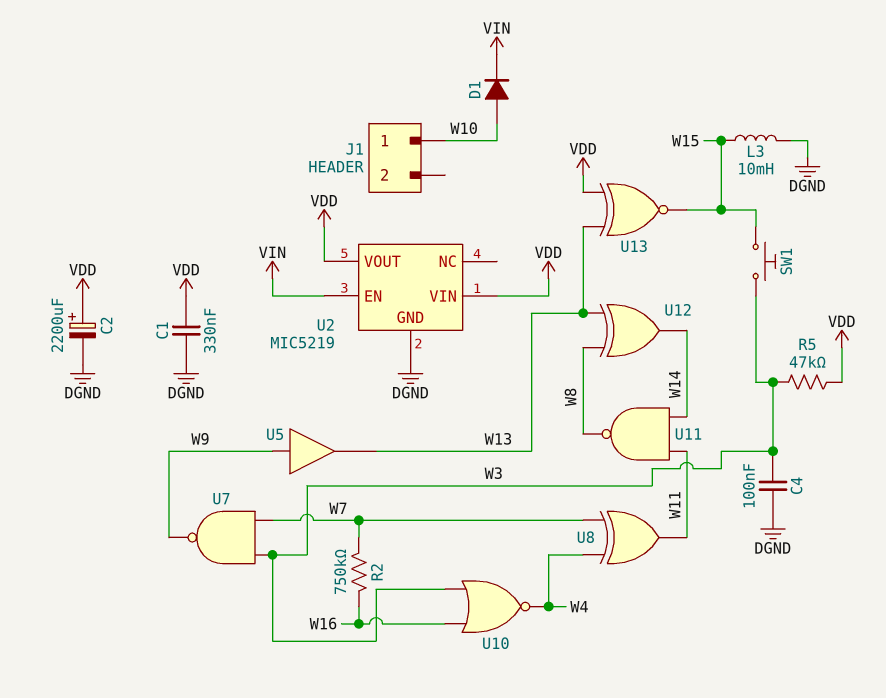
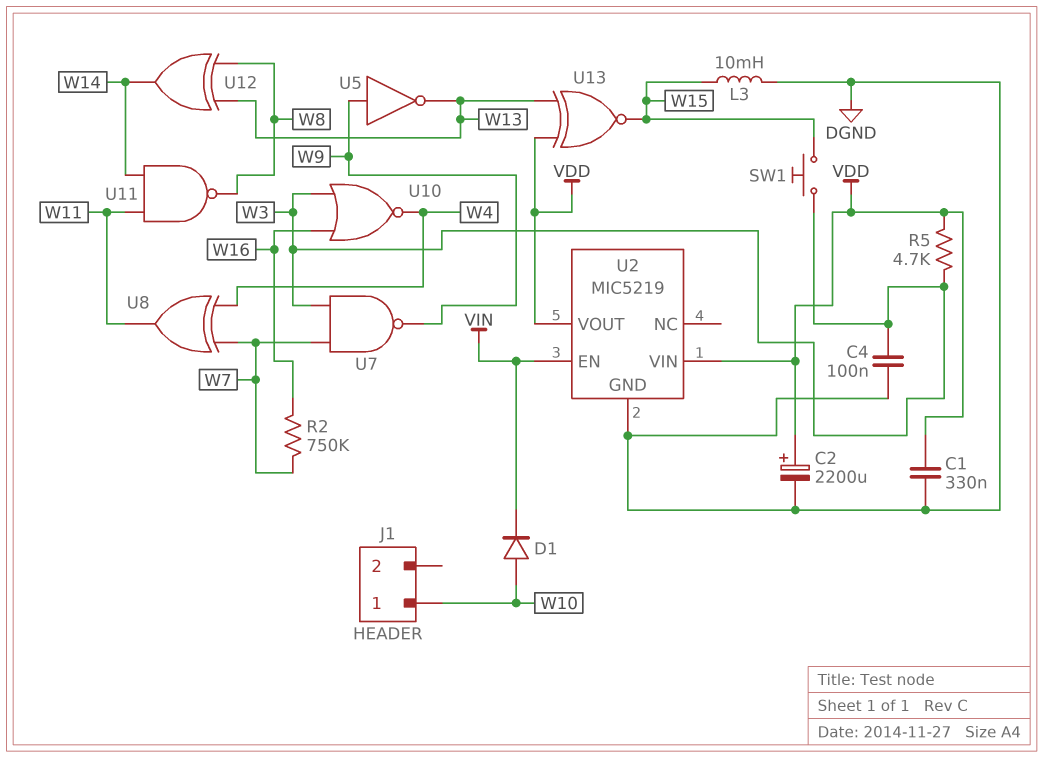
R5: 47k (VDD, W3) -> 4.7k (VDD, W3)
U5: buffer (in W9, out W13) -> NOT (in W9, out W13)

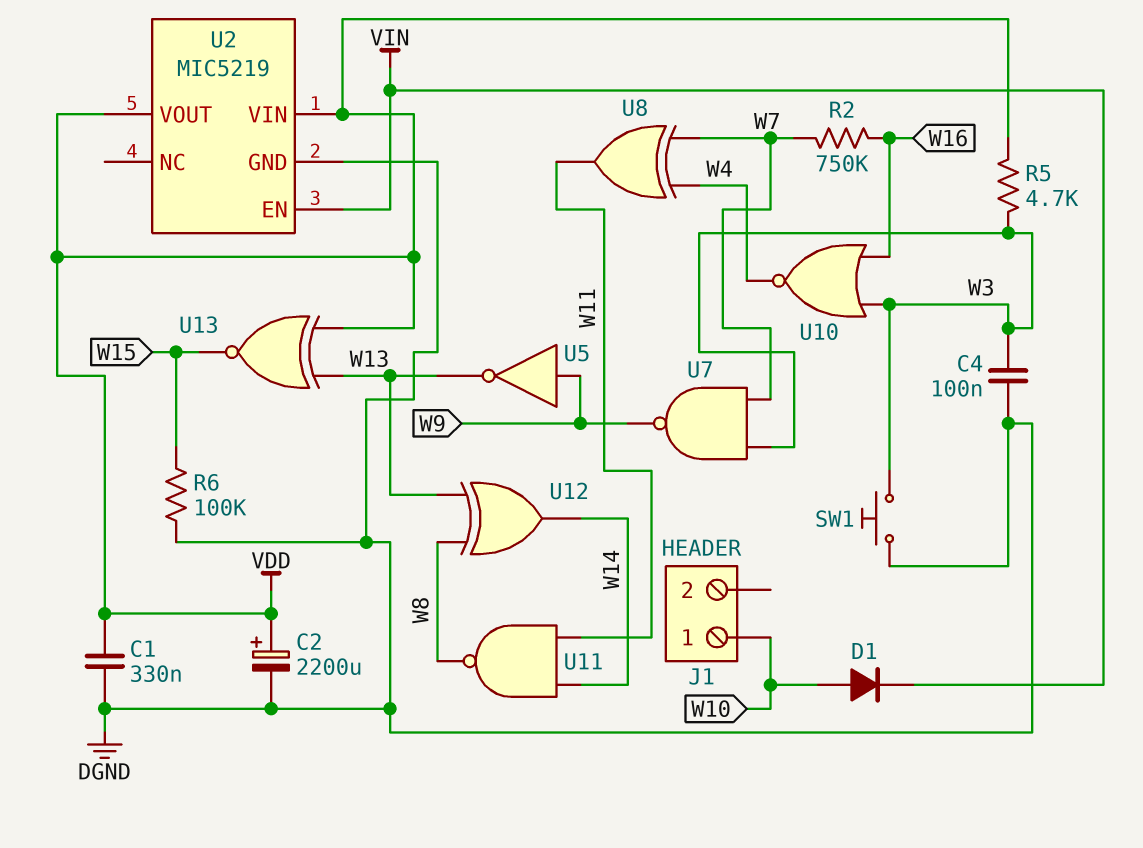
L3: 10mH (DGND, W15) -> none
R6: none -> 100k (DGND, W15)
SW1: button (W3, W15) -> button (DGND, W3)

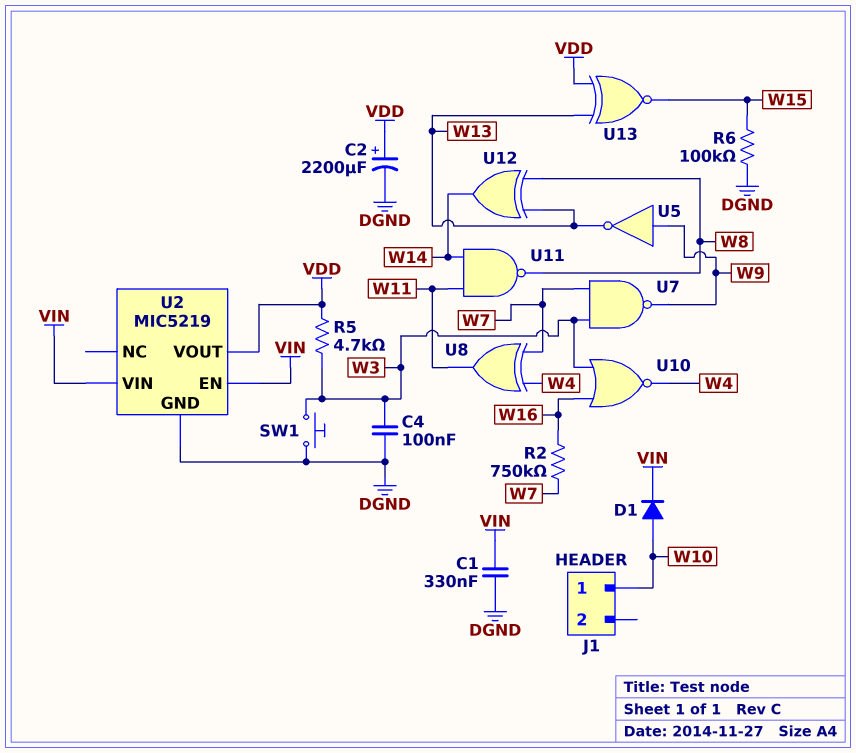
C1: 330nF (DGND, VDD) -> 330nF (DGND, VIN)
U2 pin VIN: VDD -> VIN

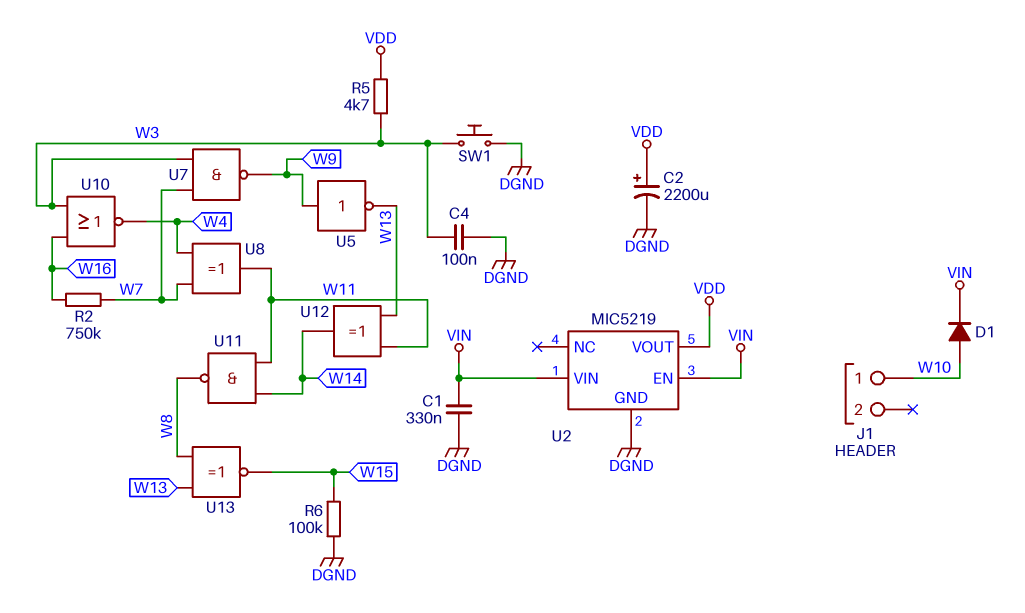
U12: XOR (in W8, in W13, out W14) -> XOR (in W11, in W13, out W14)
U13: XNOR (in VDD, in W13, out W15) -> XNOR (in W8, in W13, out W15)

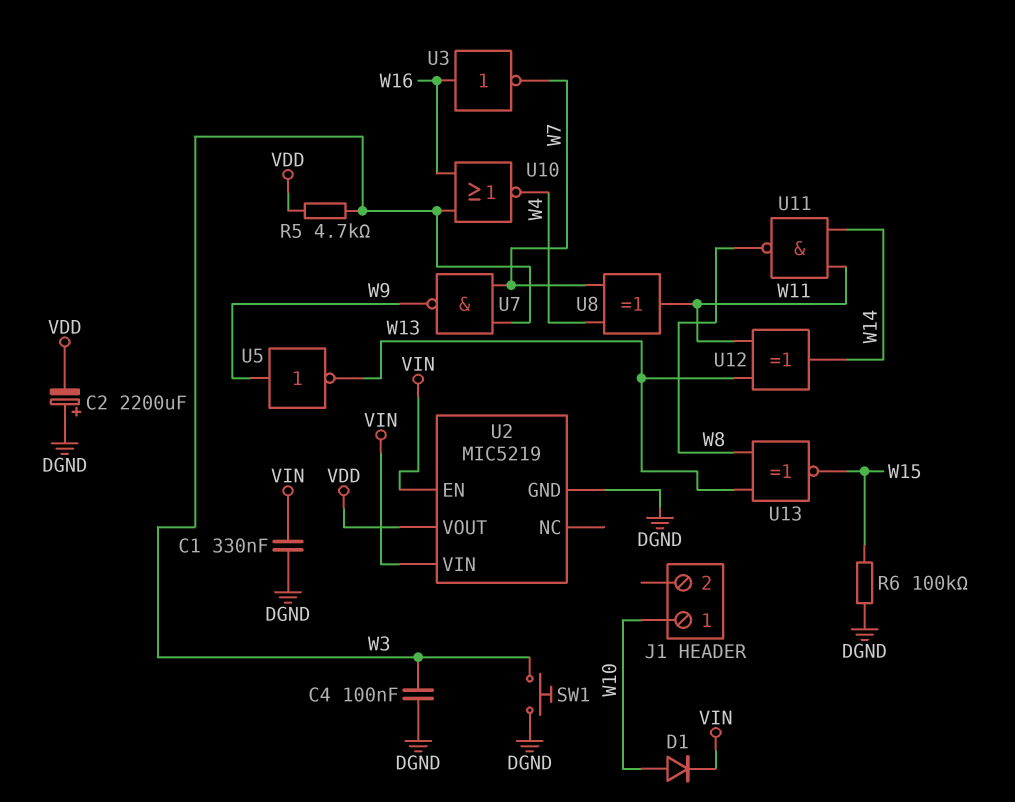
C2: 2200uF (plus VDD, minus DGND) -> 2200uF (plus DGND, minus VDD)
R2: 750k (W7, W16) -> none
U3: none -> NOT (in W16, out W7)

